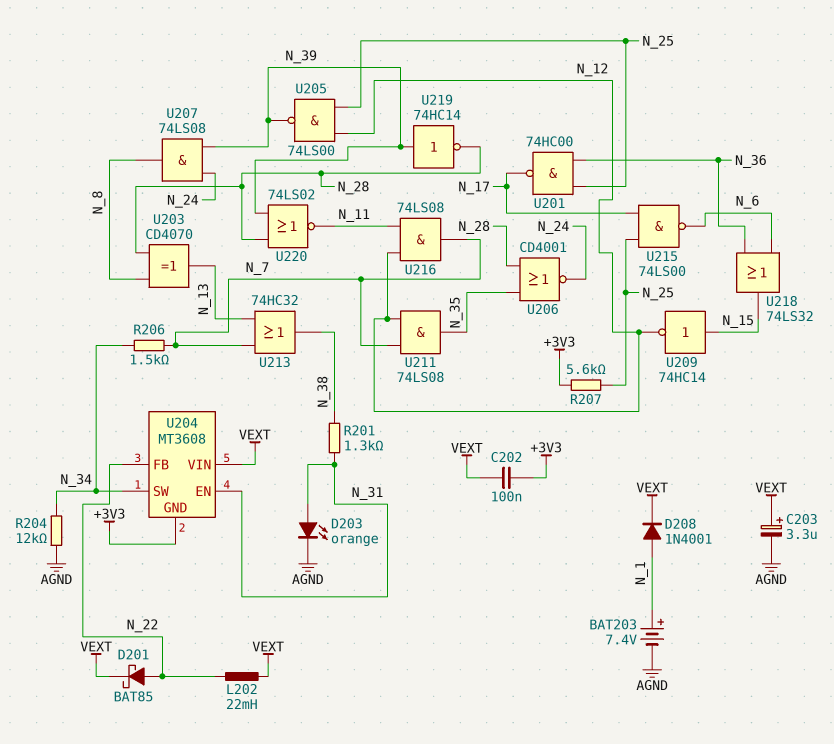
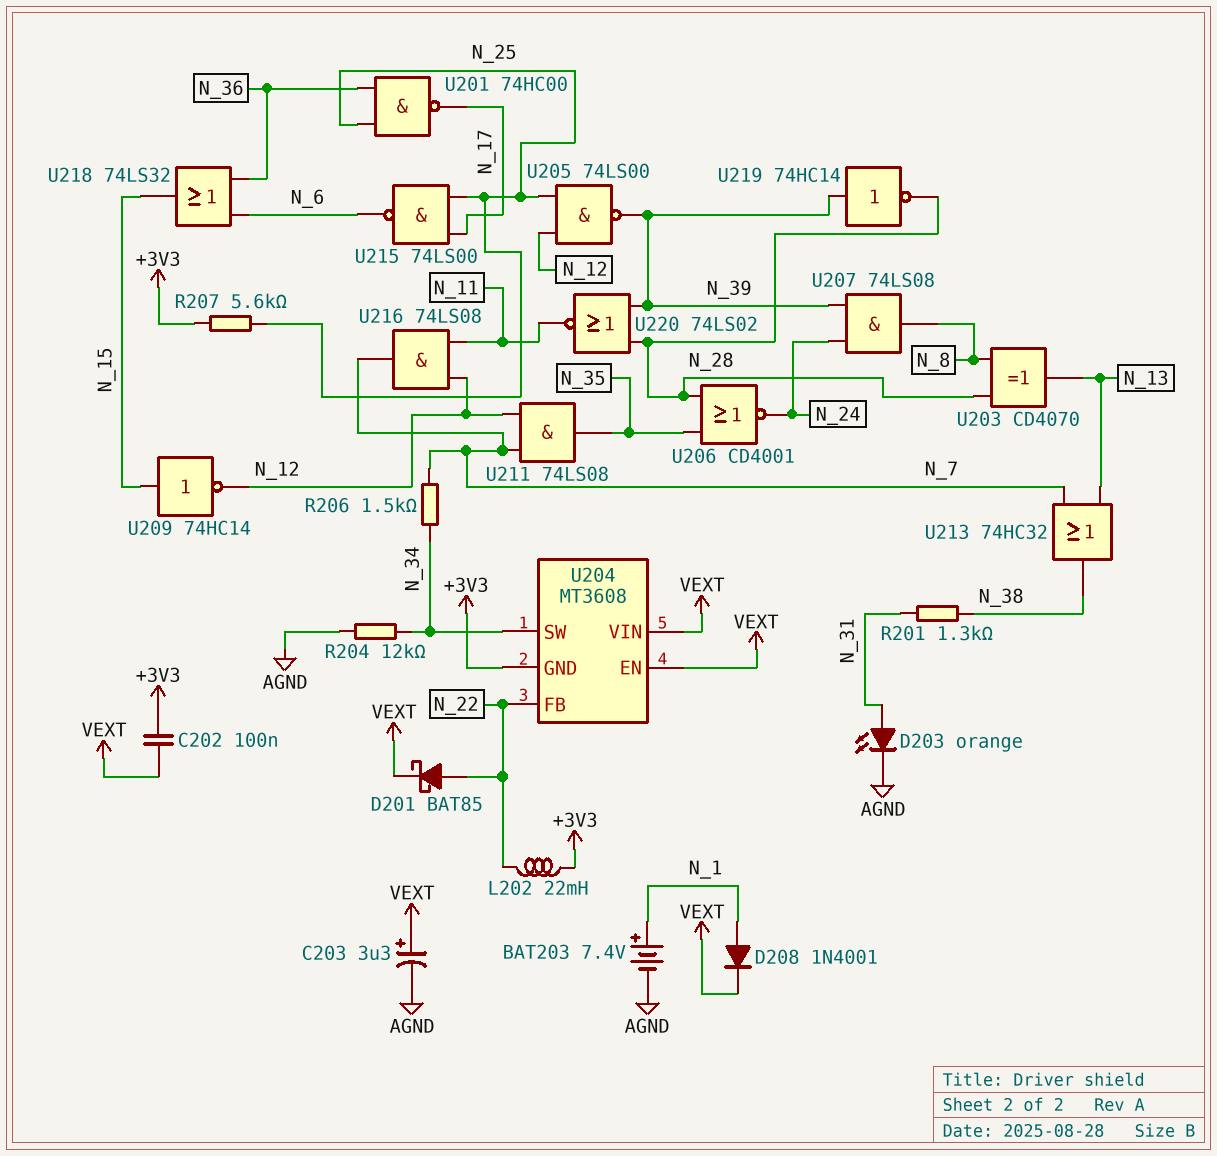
L202: 22mH (N_22, VEXT) -> 22mH (+3V3, N_22)
U204 pin EN: N_31 -> VEXT

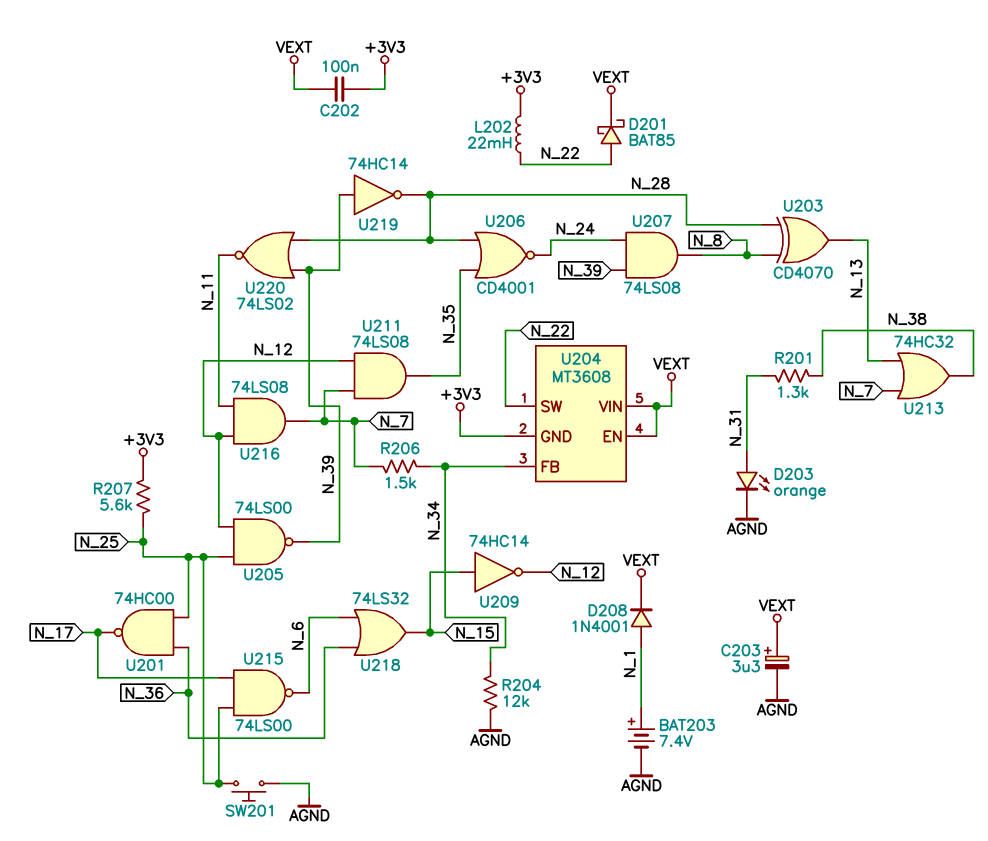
SW201: none -> button (AGND, N_25)
U204 pin FB: N_22 -> N_34
U204 pin SW: N_34 -> N_22

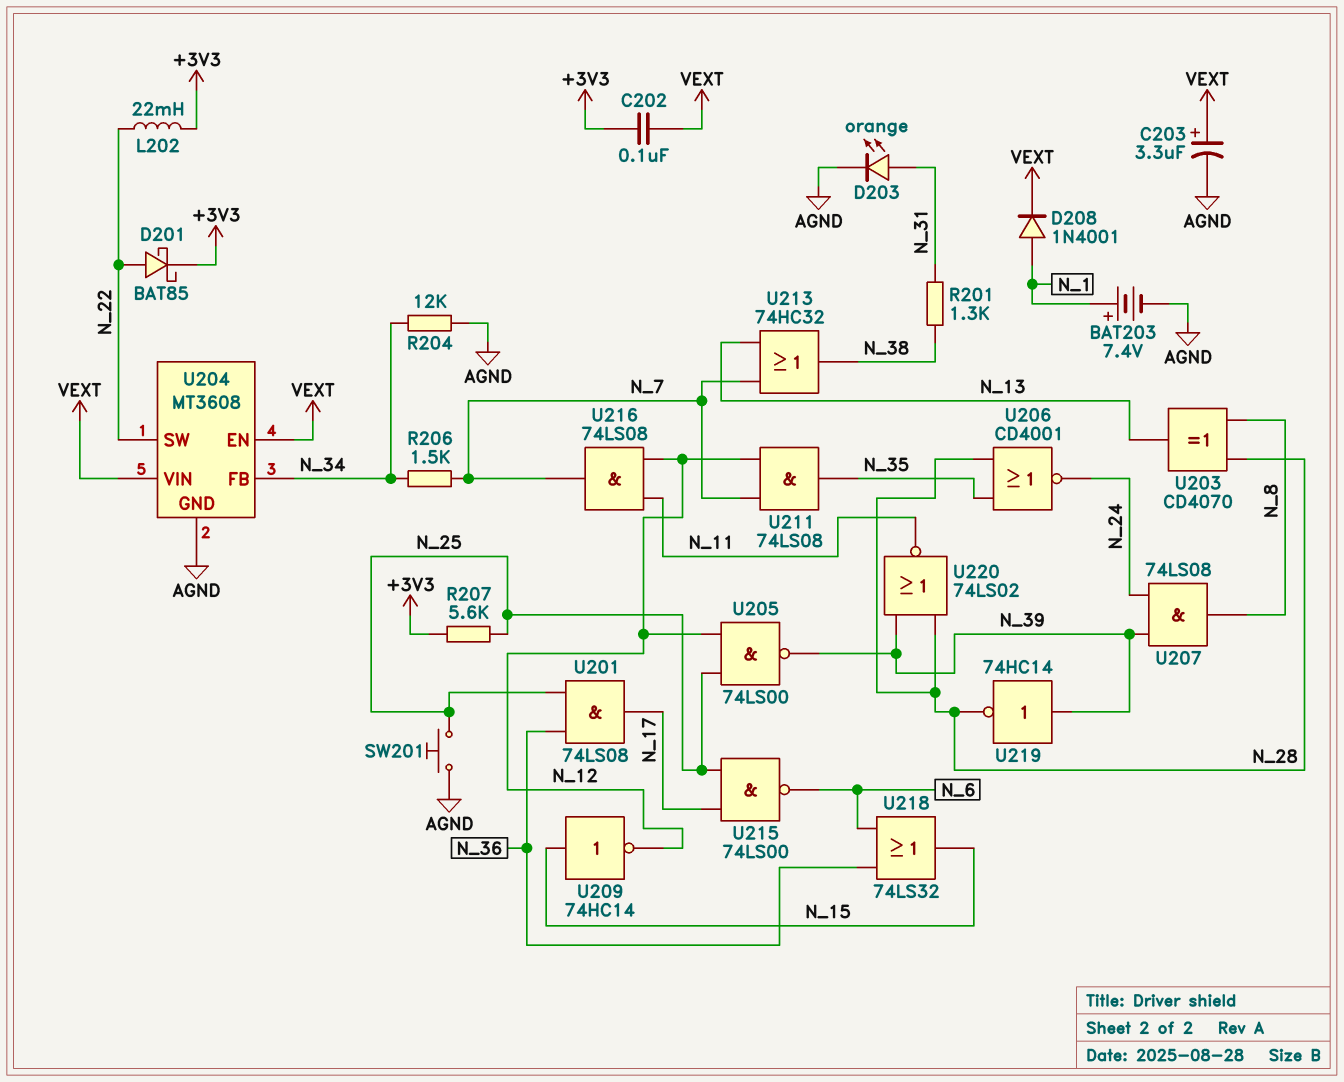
D201: schottky BAT85 (A N_22, K VEXT) -> schottky BAT85 (A N_22, K +3V3)
U201: NAND 74HC00 (in N_25, in N_36, out N_17) -> AND 74LS08 (in N_25, in N_36, out N_17)
U204 pin GND: +3V3 -> AGND

